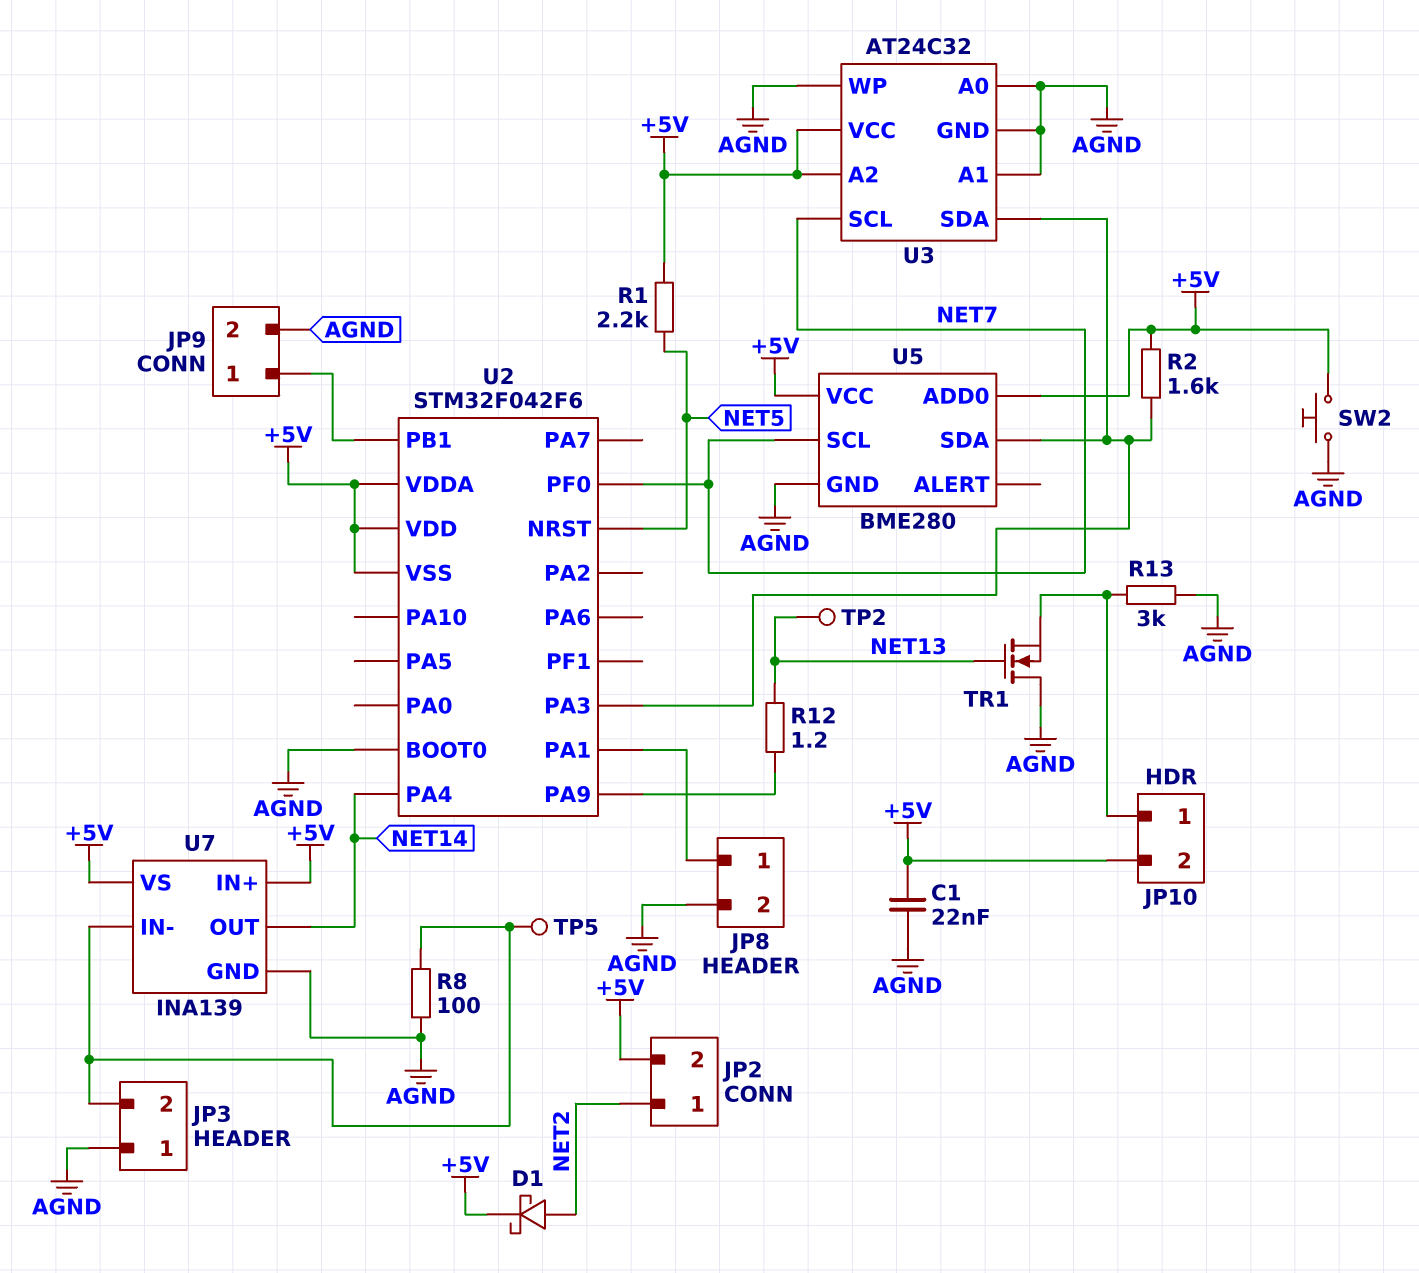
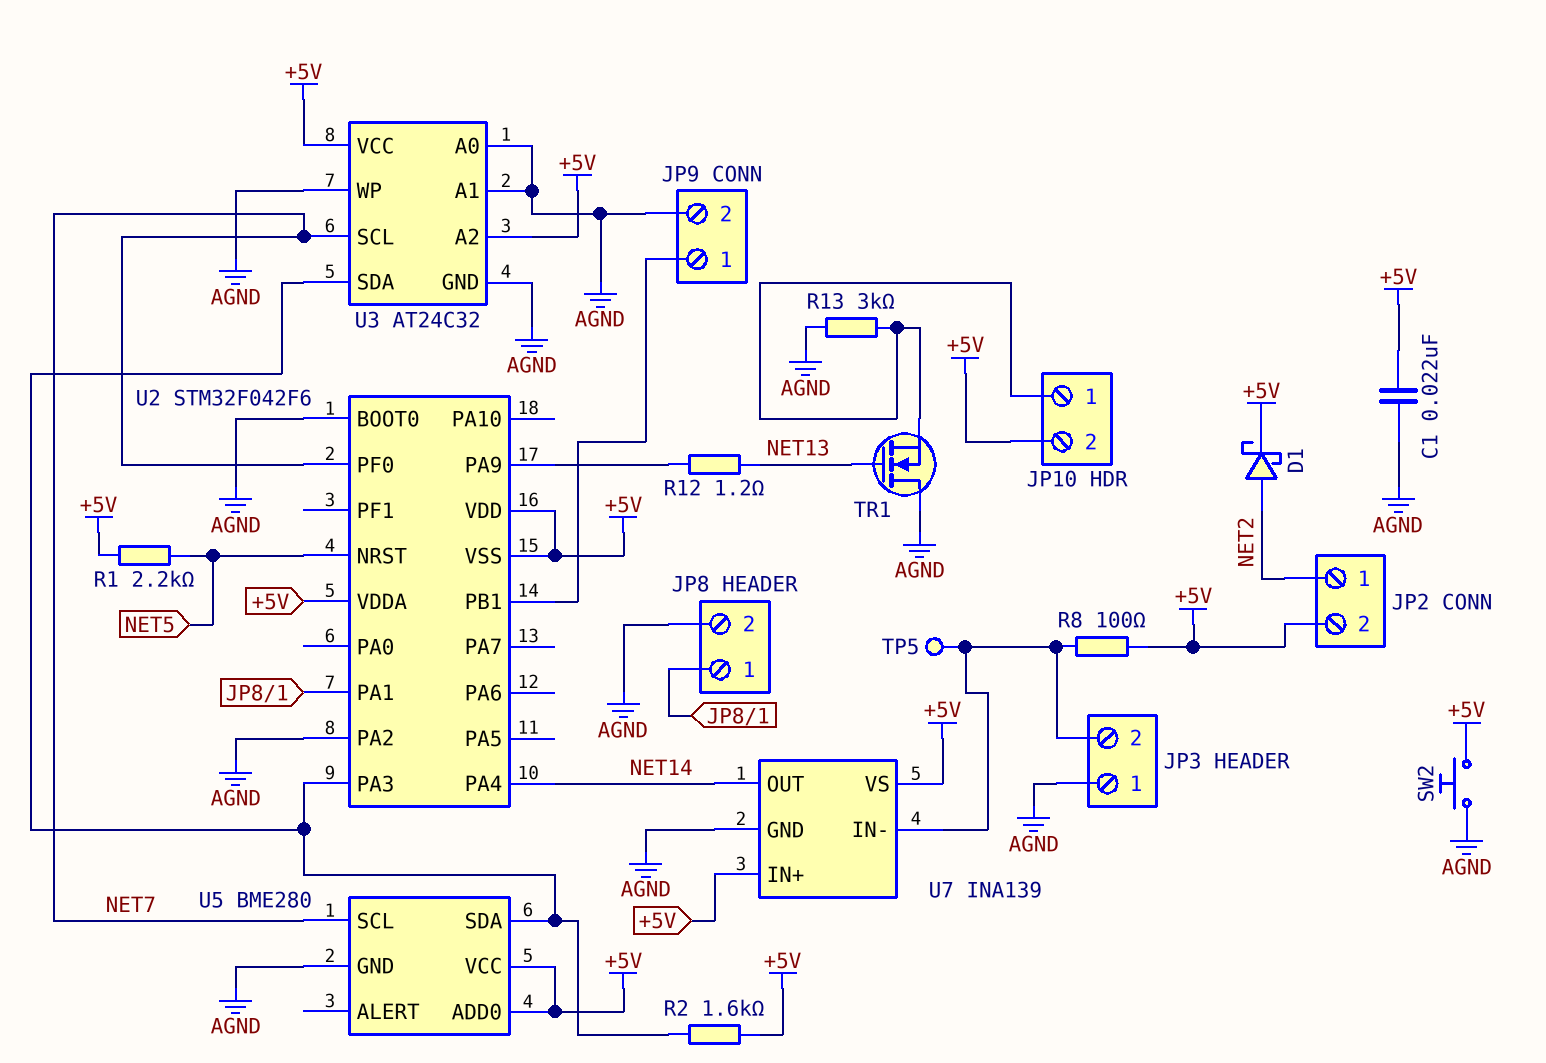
R8: 100 (AGND, JP3/2) -> 100 (+5V, JP3/2)
TP2: test point (NET13) -> none
U2 pin PA2: none -> AGND

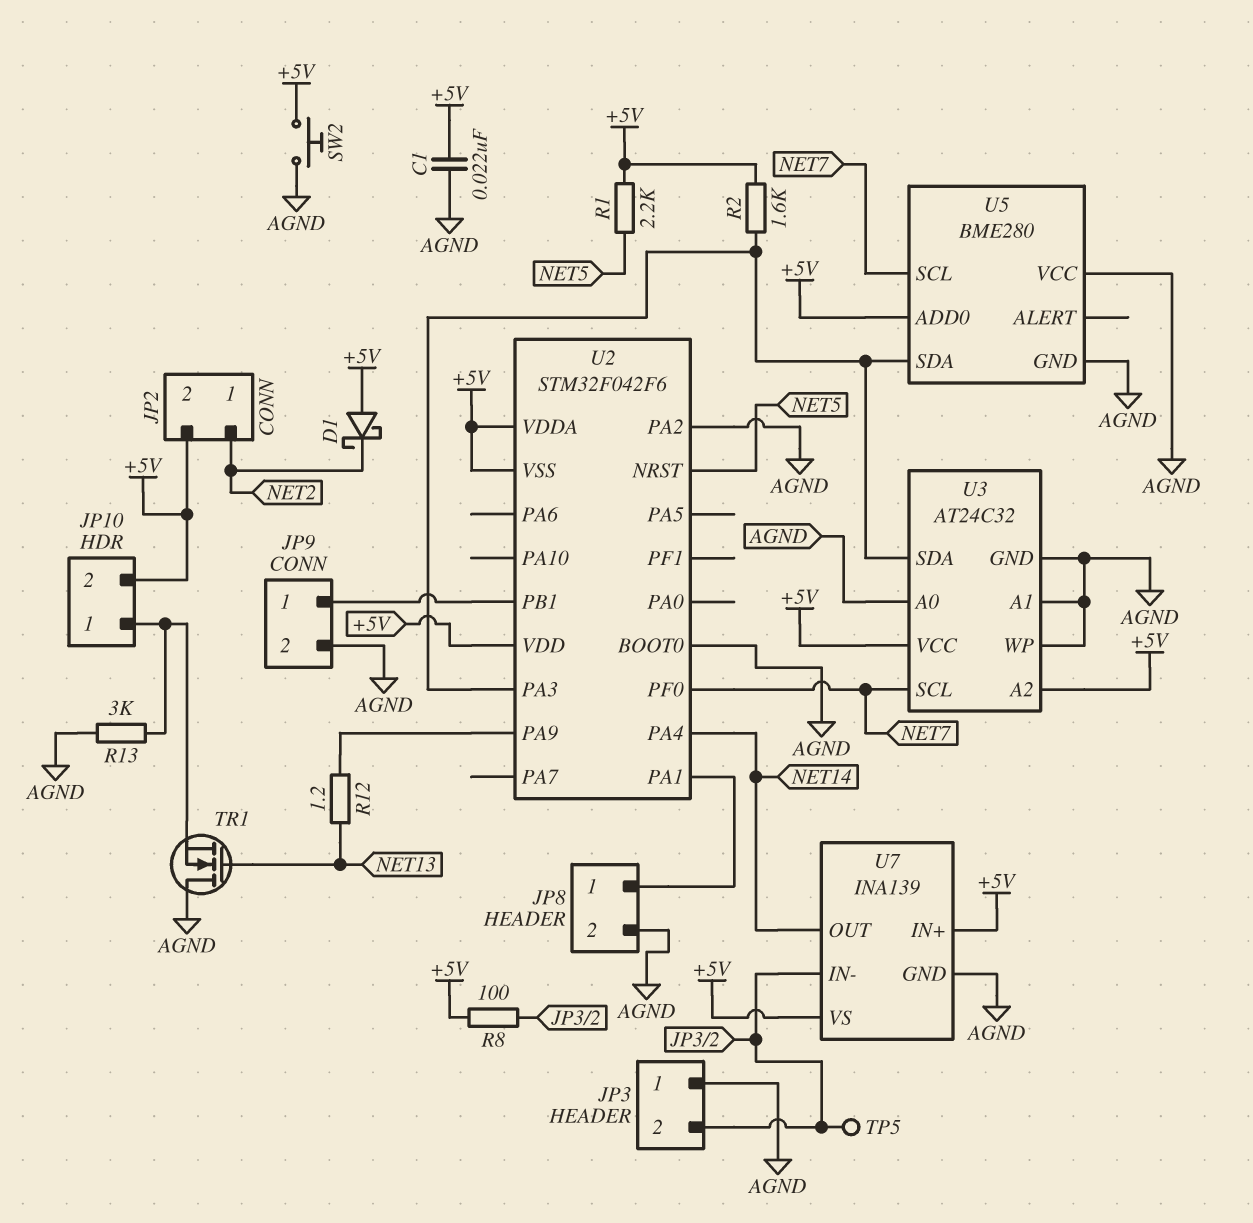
D1: schottky (A NET2, K +5V) -> schottky (A +5V, K NET2)
U5 pin VCC: +5V -> AGND

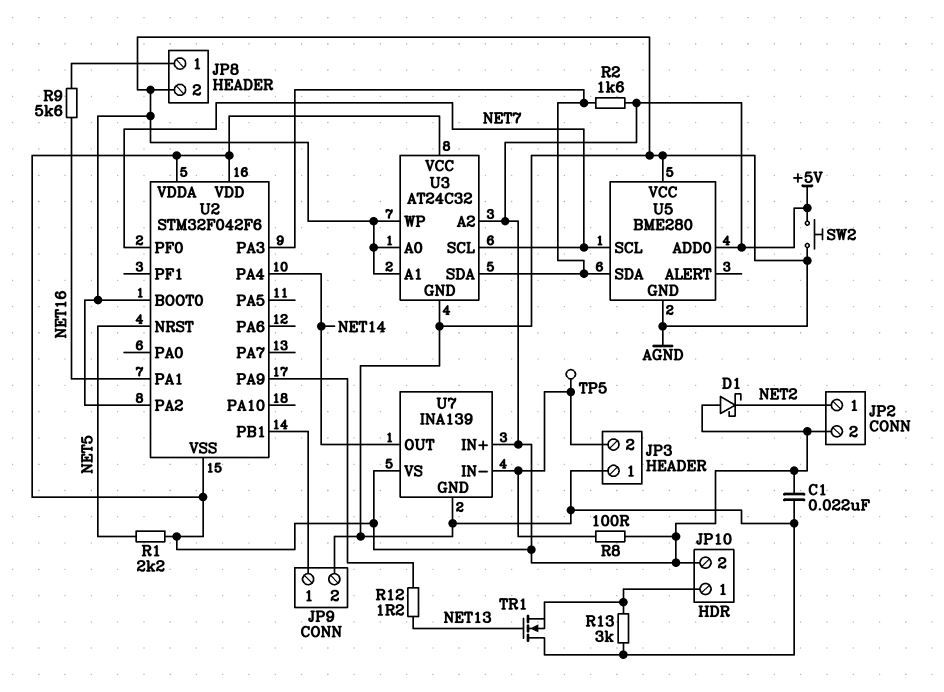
R9: none -> 5.6k (JP8/1, NET16)
U2 pin PA1: JP8/1 -> NET16

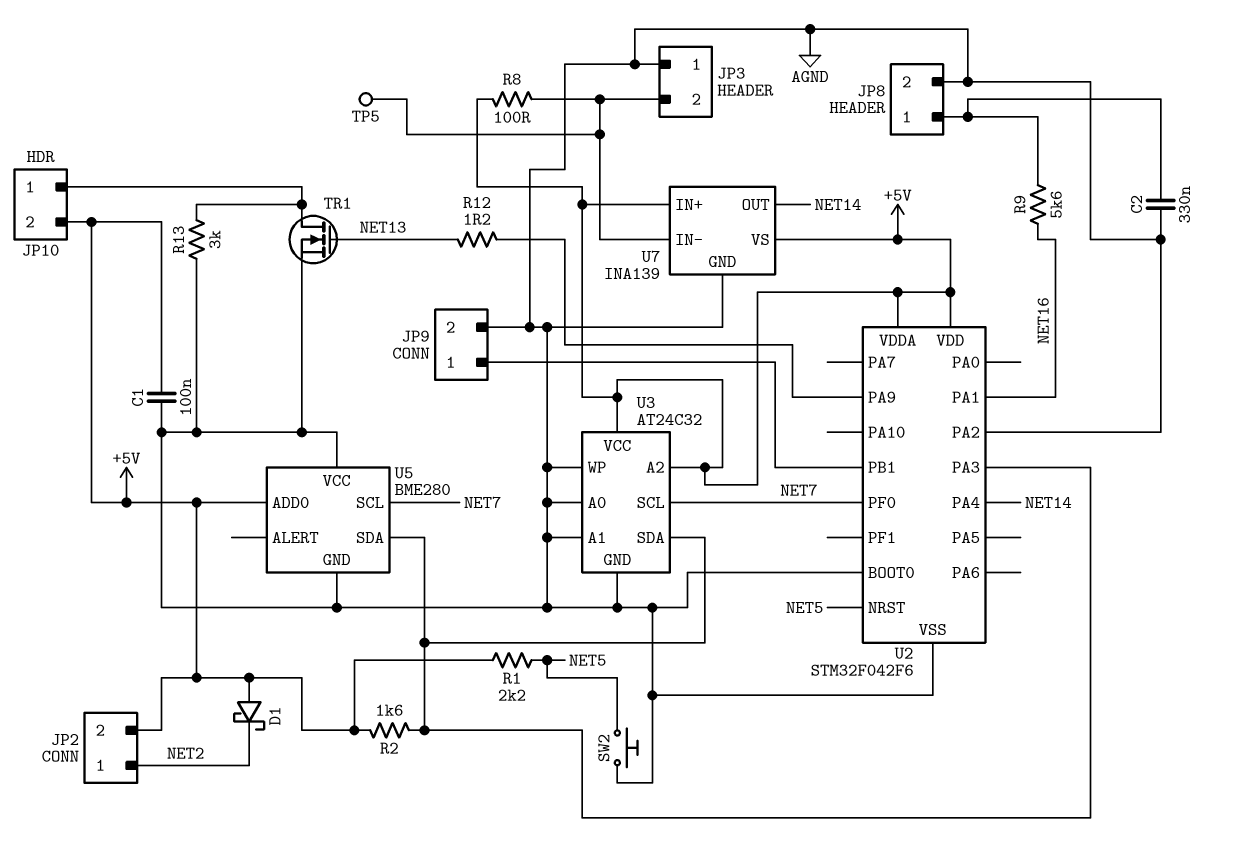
C1: 22nF (+5V, AGND) -> 100nF (+5V, AGND)
C2: none -> 330nF (AGND, JP8/1)
SW2: button (+5V, AGND) -> button (AGND, NET5)
TR1: NMOS (G NET13, D AGND, S JP10/1) -> NMOS (G NET13, D JP10/1, S AGND)
U2 pin VSS: +5V -> AGND

